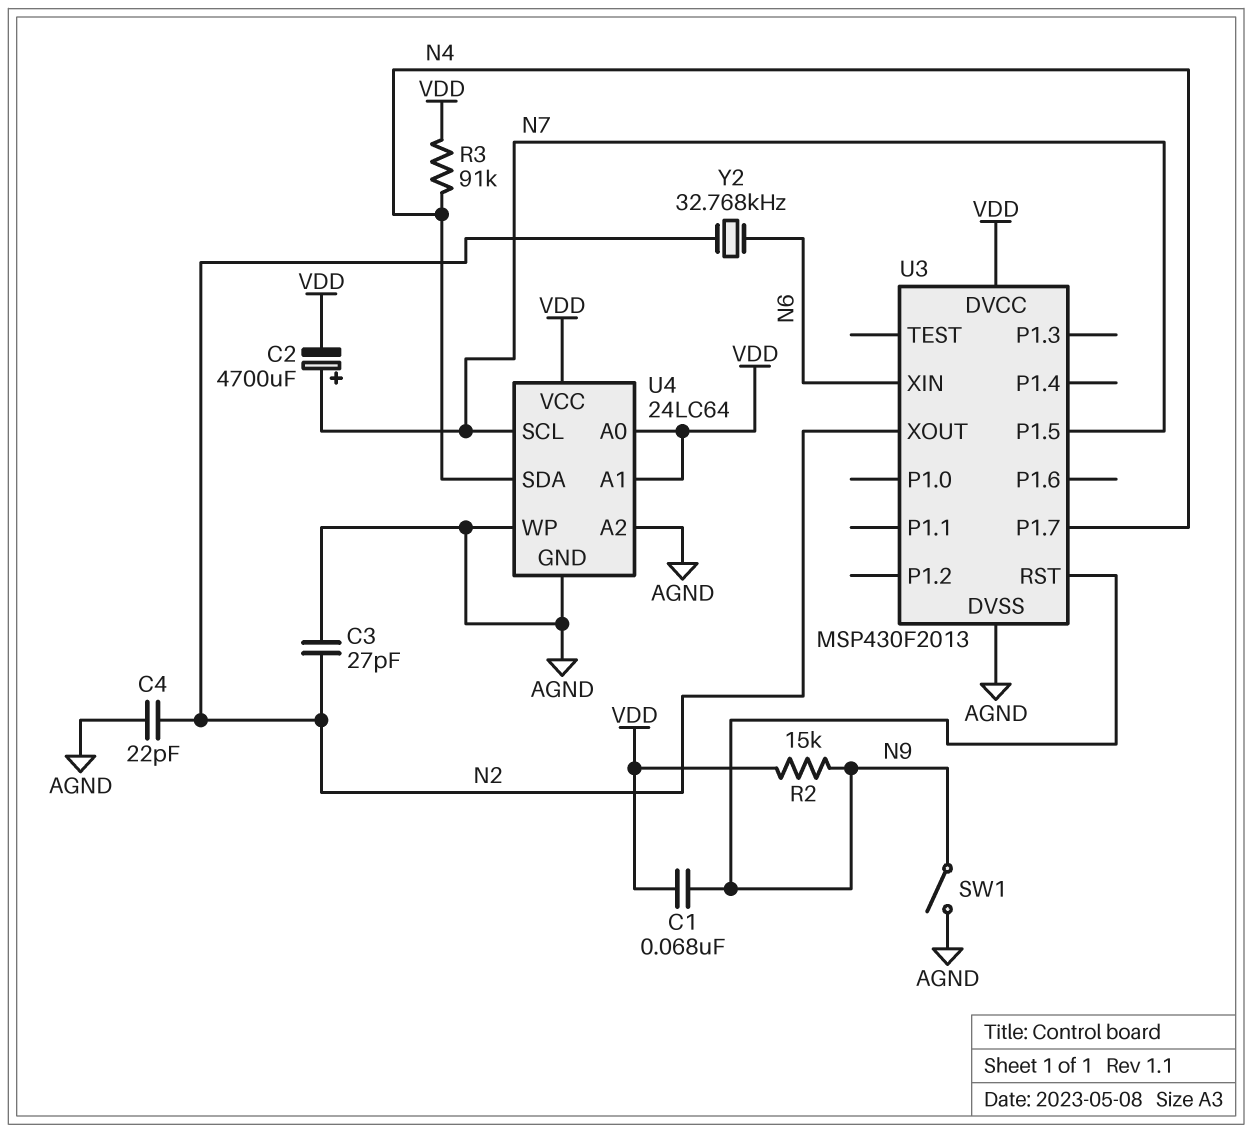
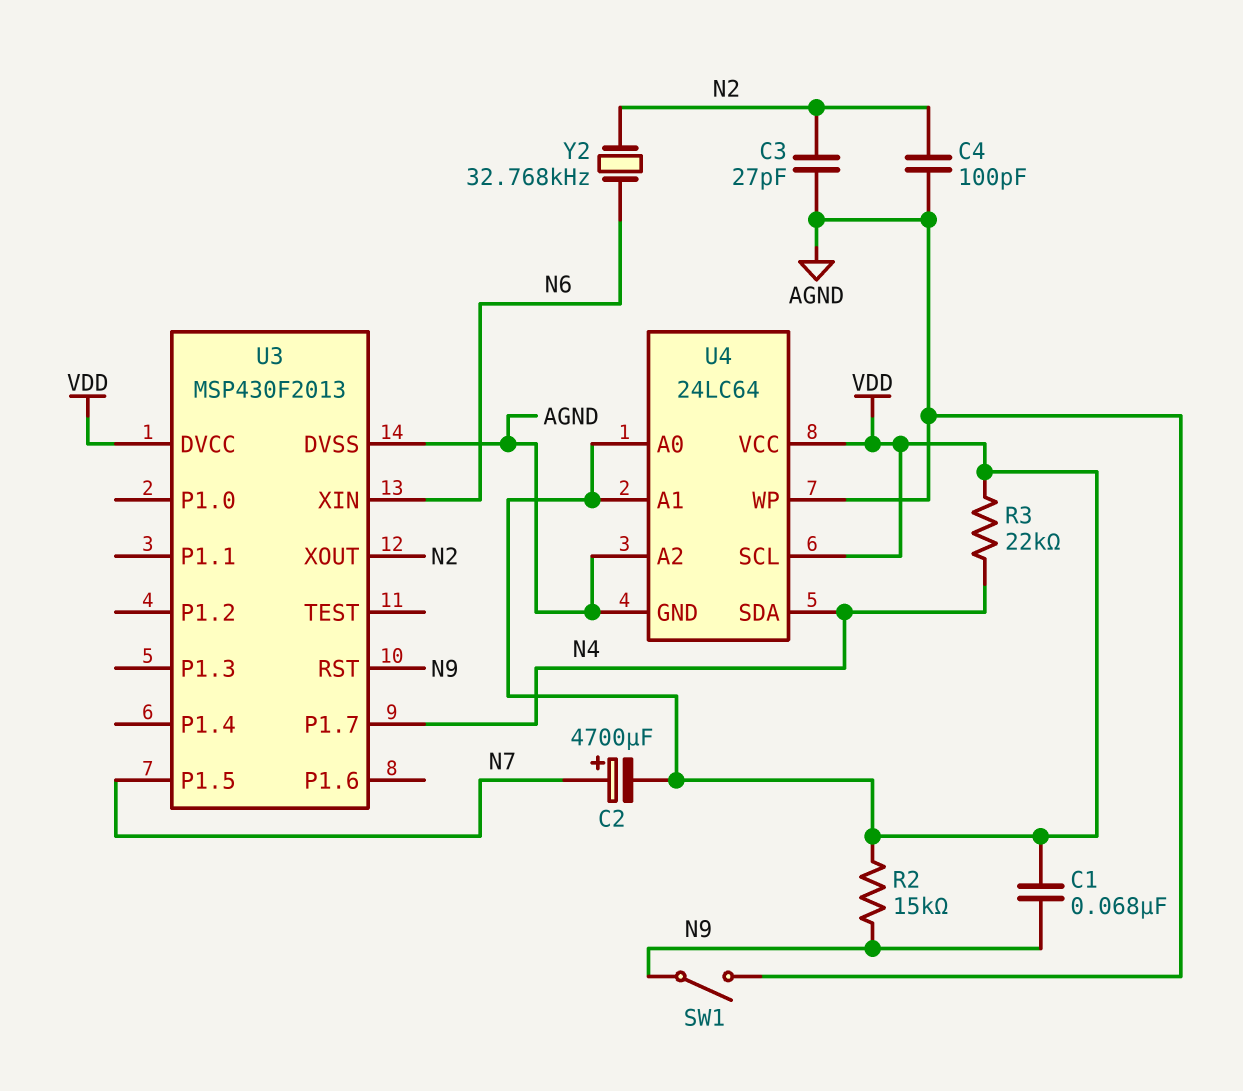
C4: 22pF (AGND, N2) -> 100pF (AGND, N2)
R3: 91k (N4, VDD) -> 22k (N4, VDD)
U4 pin SCL: N7 -> VDD

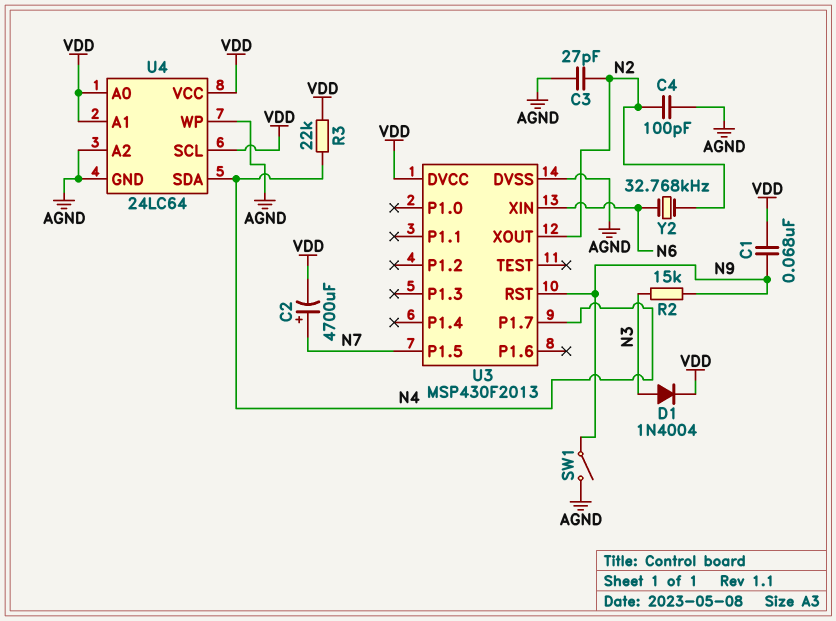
D1: none -> diode 1N4004 (A N3, K VDD)
R2: 15k (N9, VDD) -> 15k (N3, N9)

